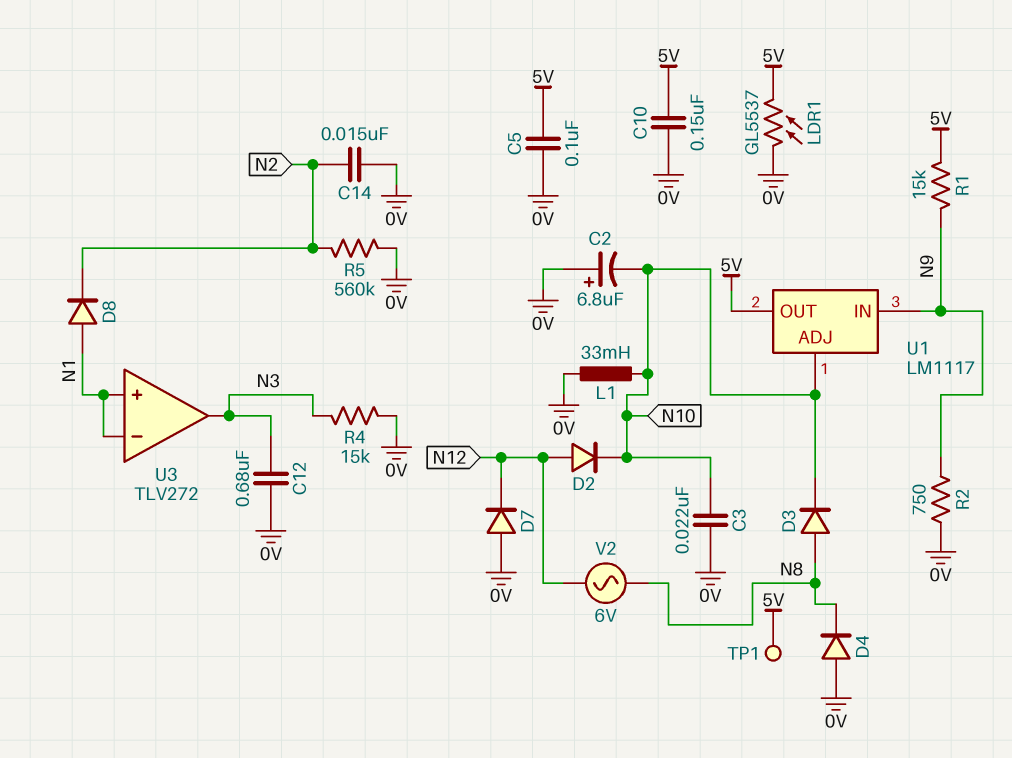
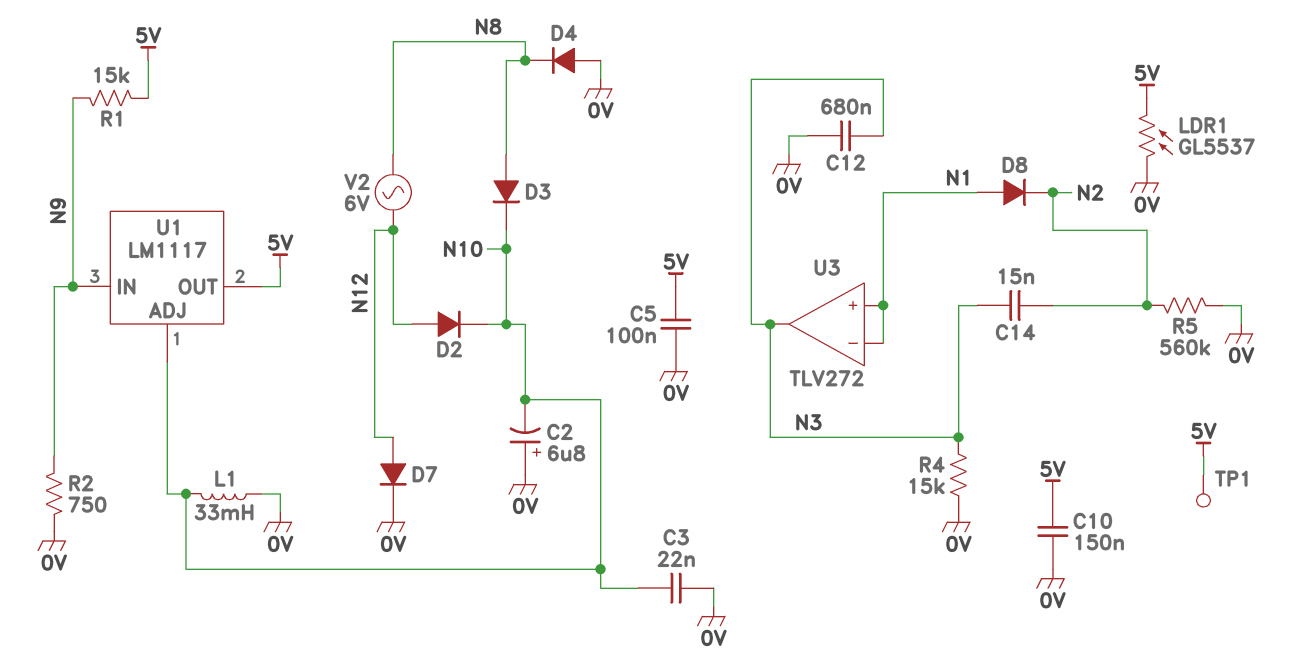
C14: 15nF (0V, N2) -> 15nF (N2, N3)
D7: diode (A 0V, K N12) -> diode (A N12, K 0V)

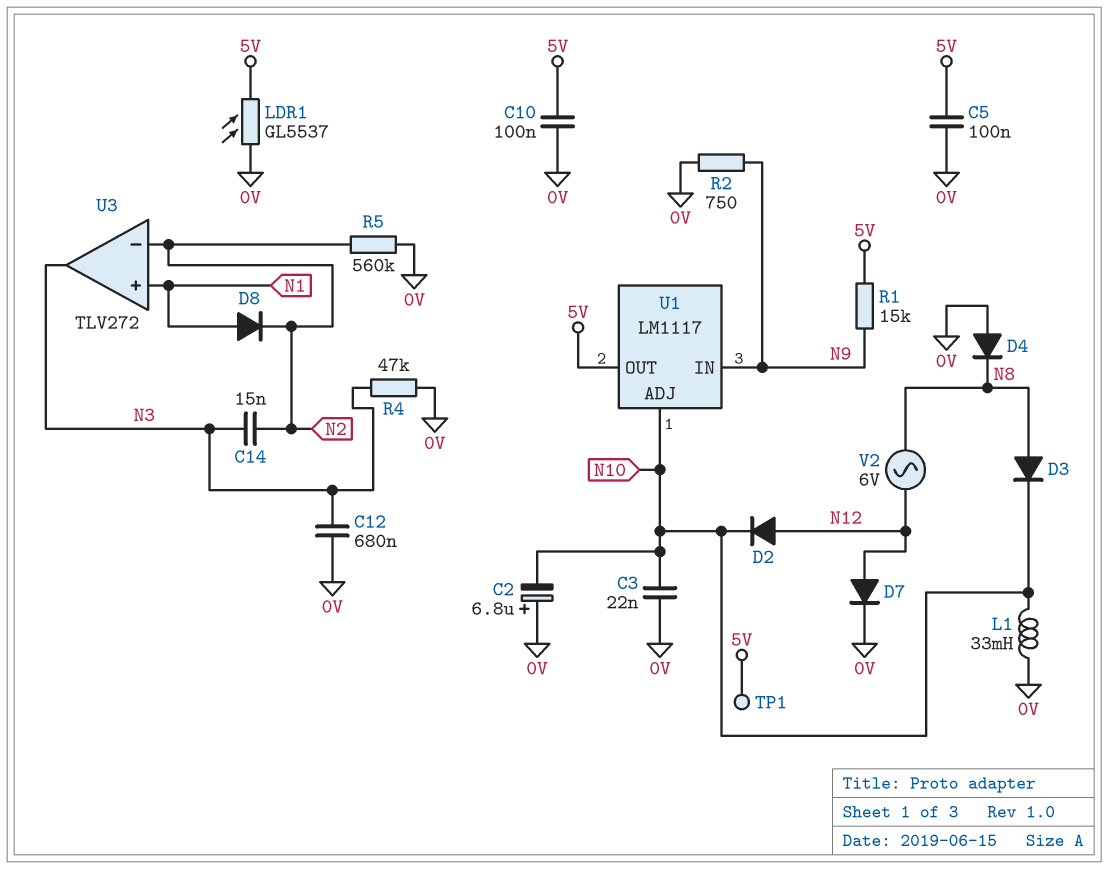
C10: 150nF (0V, 5V) -> 100nF (0V, 5V)
R4: 15k (0V, N3) -> 47k (0V, N3)
U3 pin in-: N1 -> N2

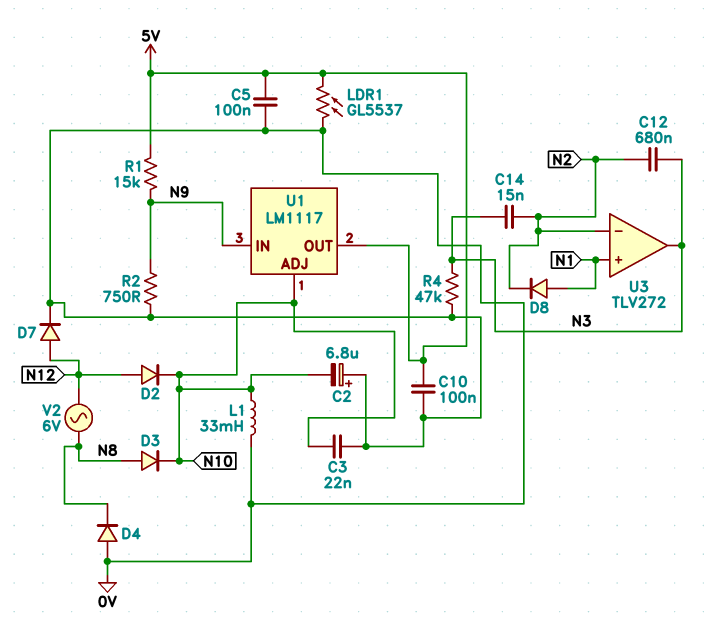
C12: 680nF (0V, N3) -> 680nF (N2, N3)
R5: 560k (0V, N2) -> none
TP1: test point (5V) -> none

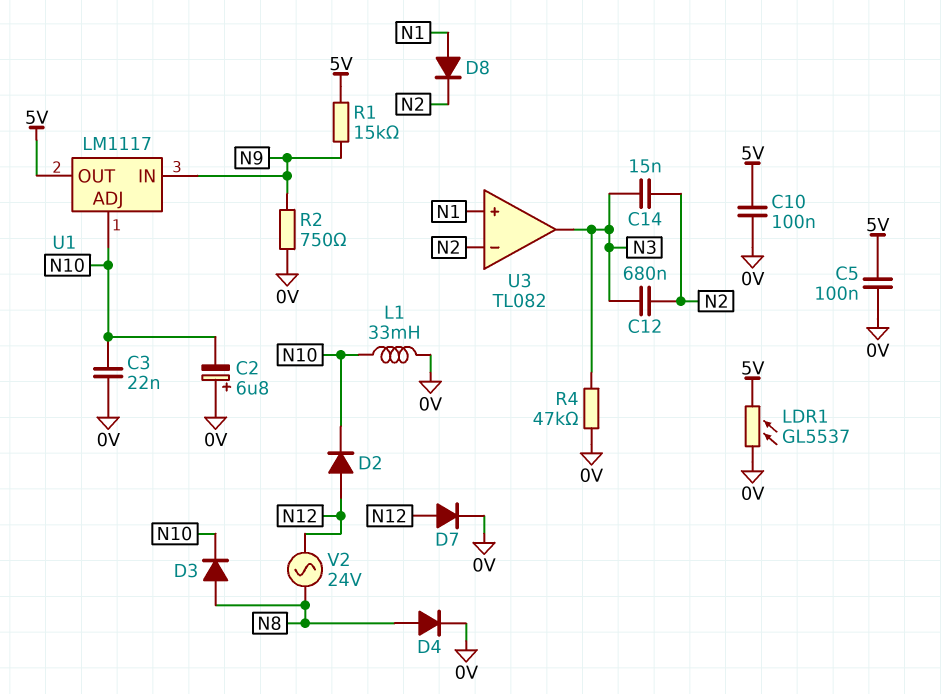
D4: diode (A 0V, K N8) -> diode (A N8, K 0V)
U3: TLV272 -> TL082
V2: AC 6V (N8, N12) -> AC 24V (N8, N12)

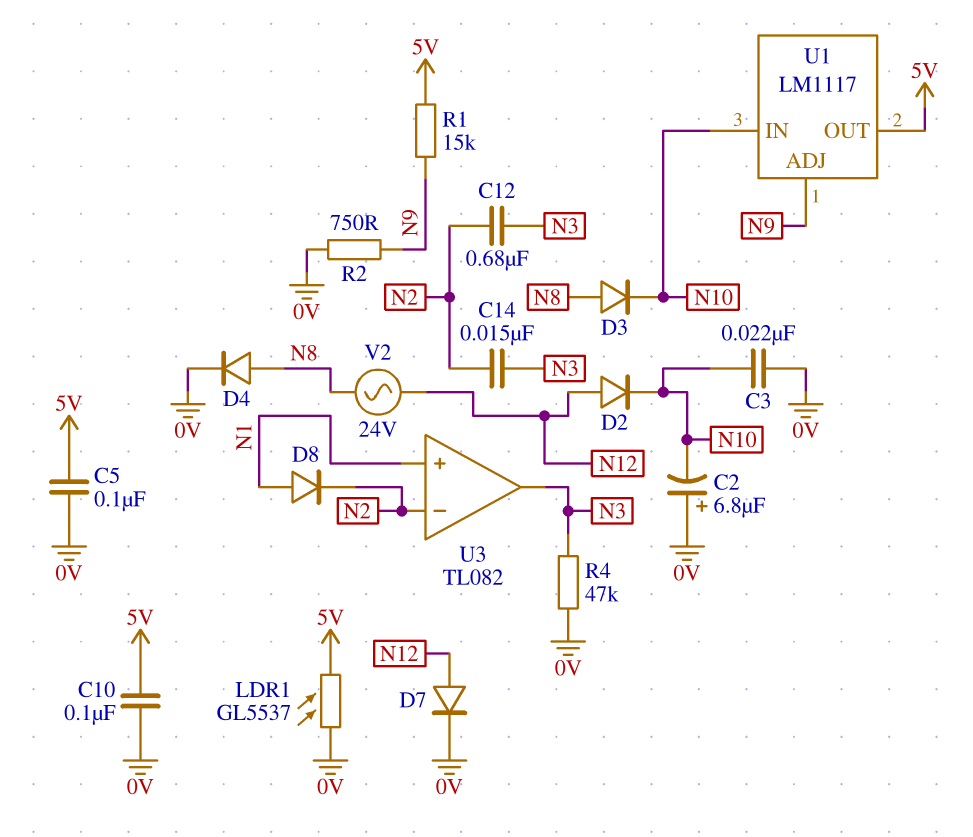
L1: 33mH (0V, N10) -> none
U1 pin ADJ: N10 -> N9
U1 pin IN: N9 -> N10

